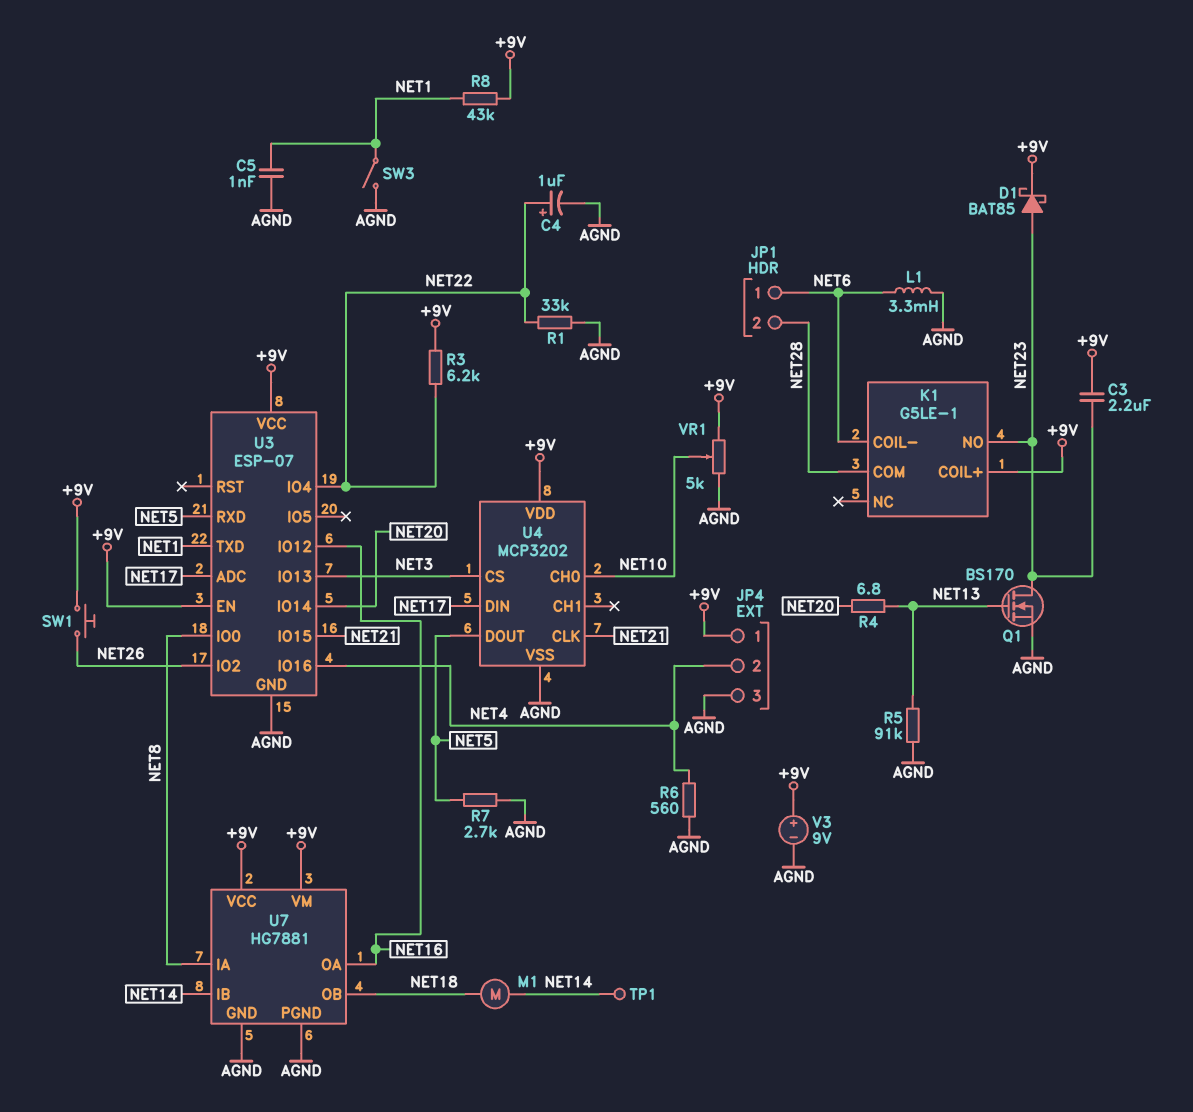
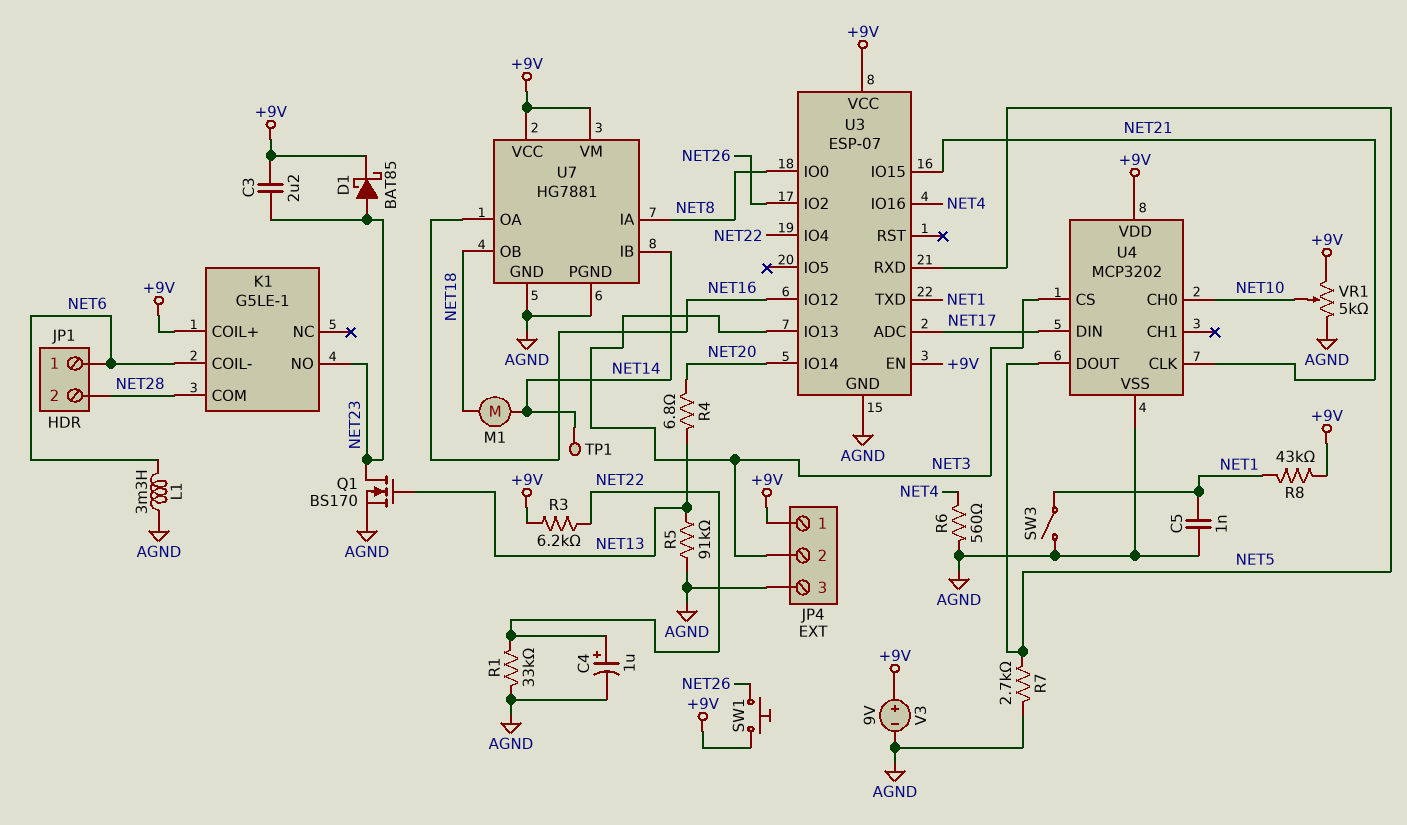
JP4 pin 2: NET4 -> NET3

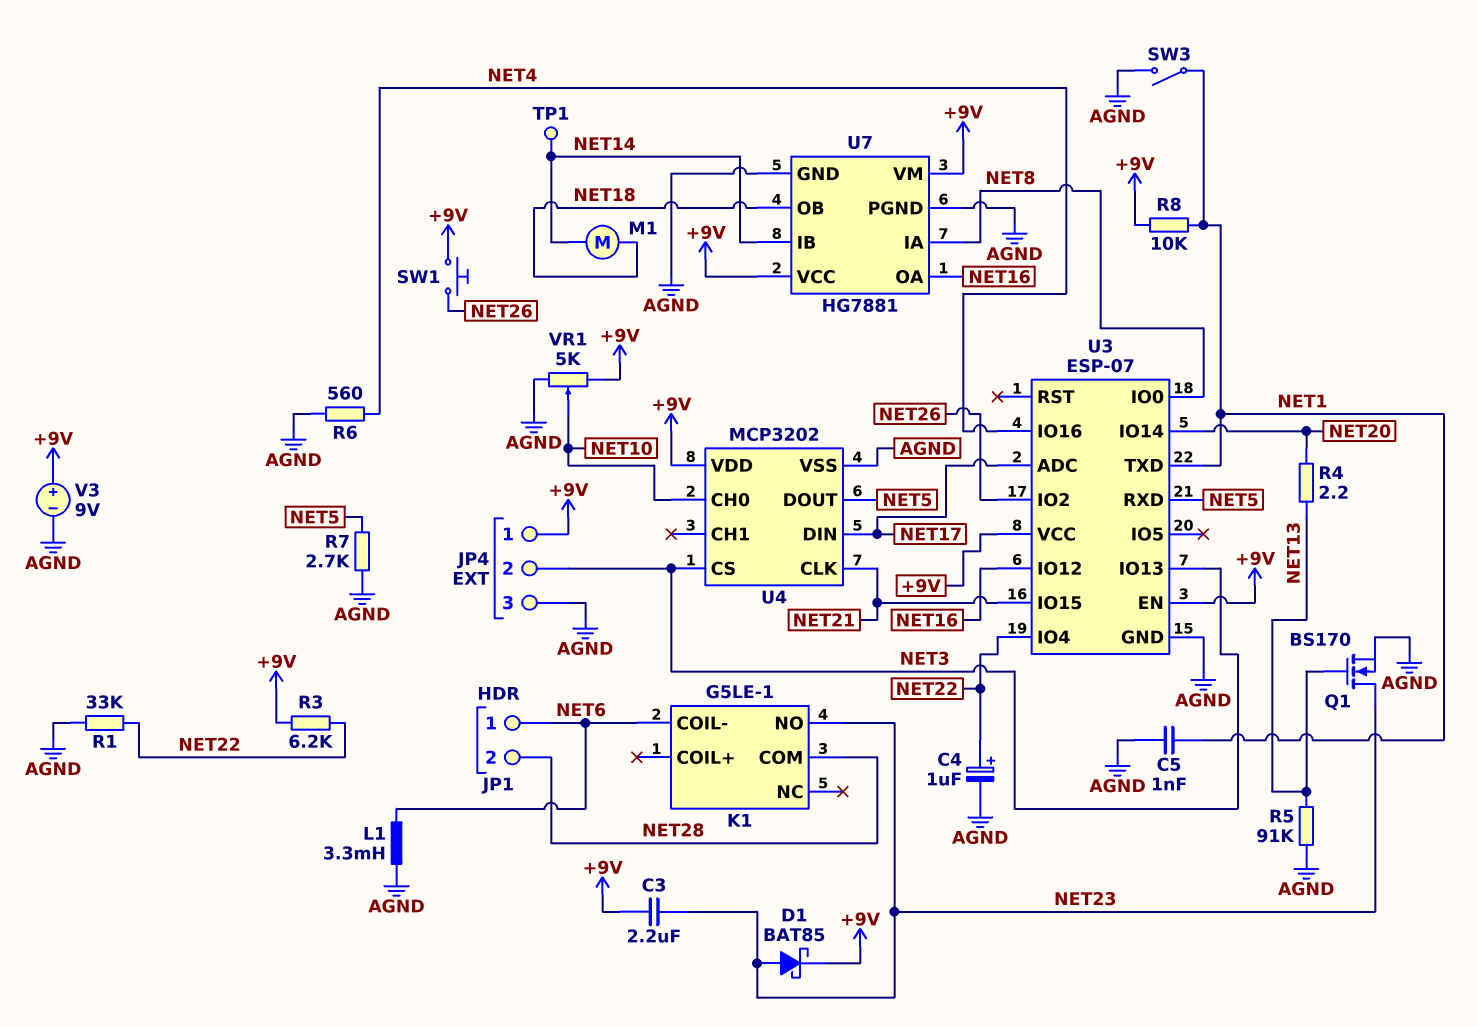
K1 pin COIL+: +9V -> none
R4: 6.8 (NET13, NET20) -> 2.2 (NET13, NET20)
R8: 43k (+9V, NET1) -> 10k (+9V, NET1)

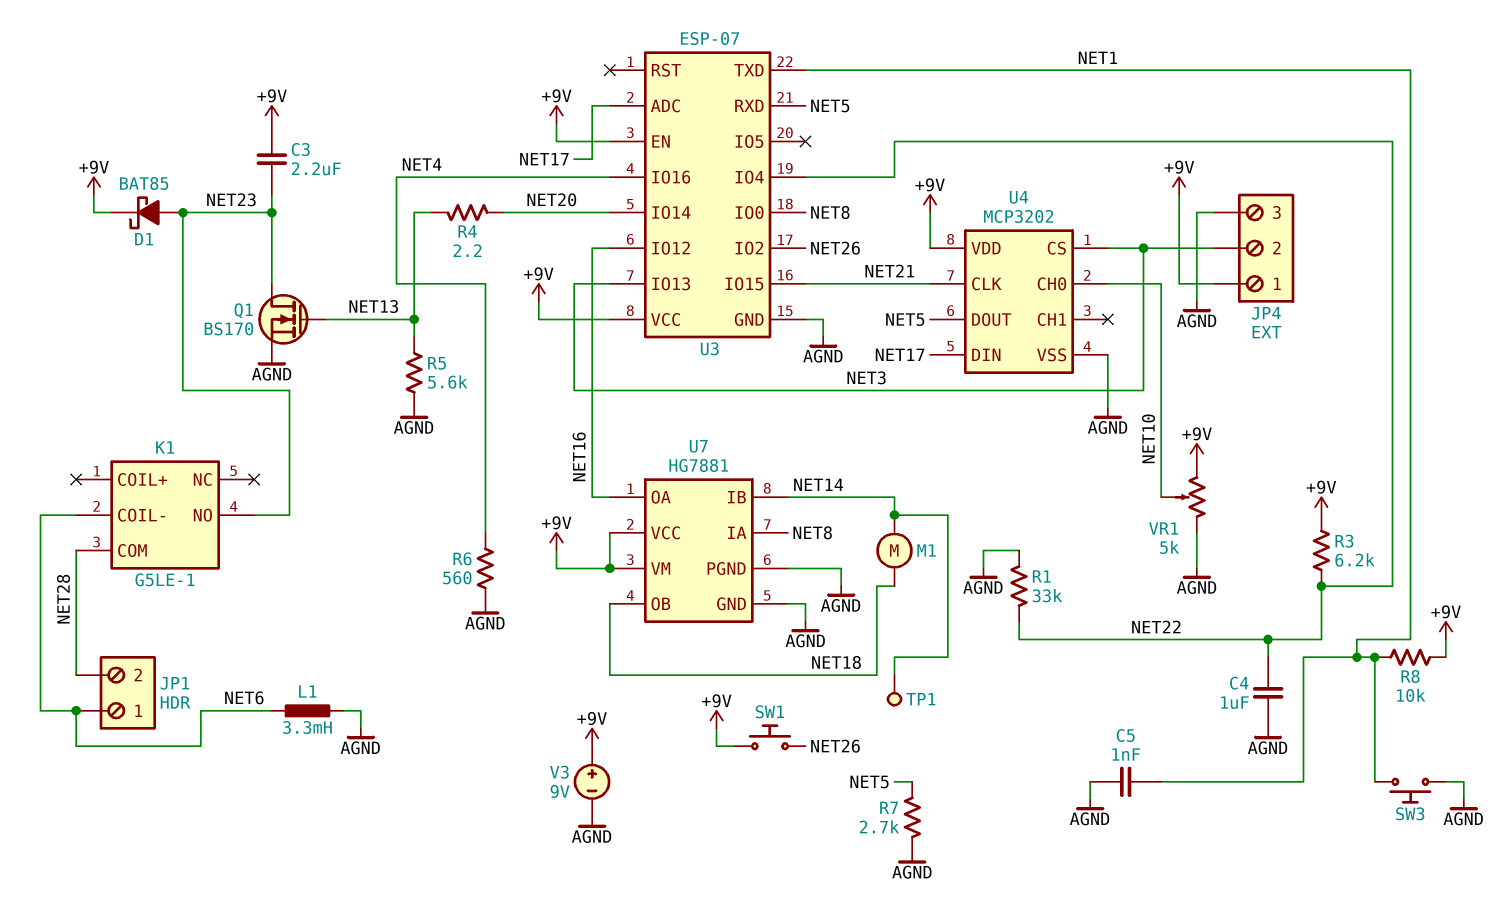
C4: 1uF (plus NET22, minus AGND) -> 1uF (AGND, NET22)
R5: 91k (AGND, NET13) -> 5.6k (AGND, NET13)
SW3: switch (AGND, NET1) -> button (AGND, NET1)

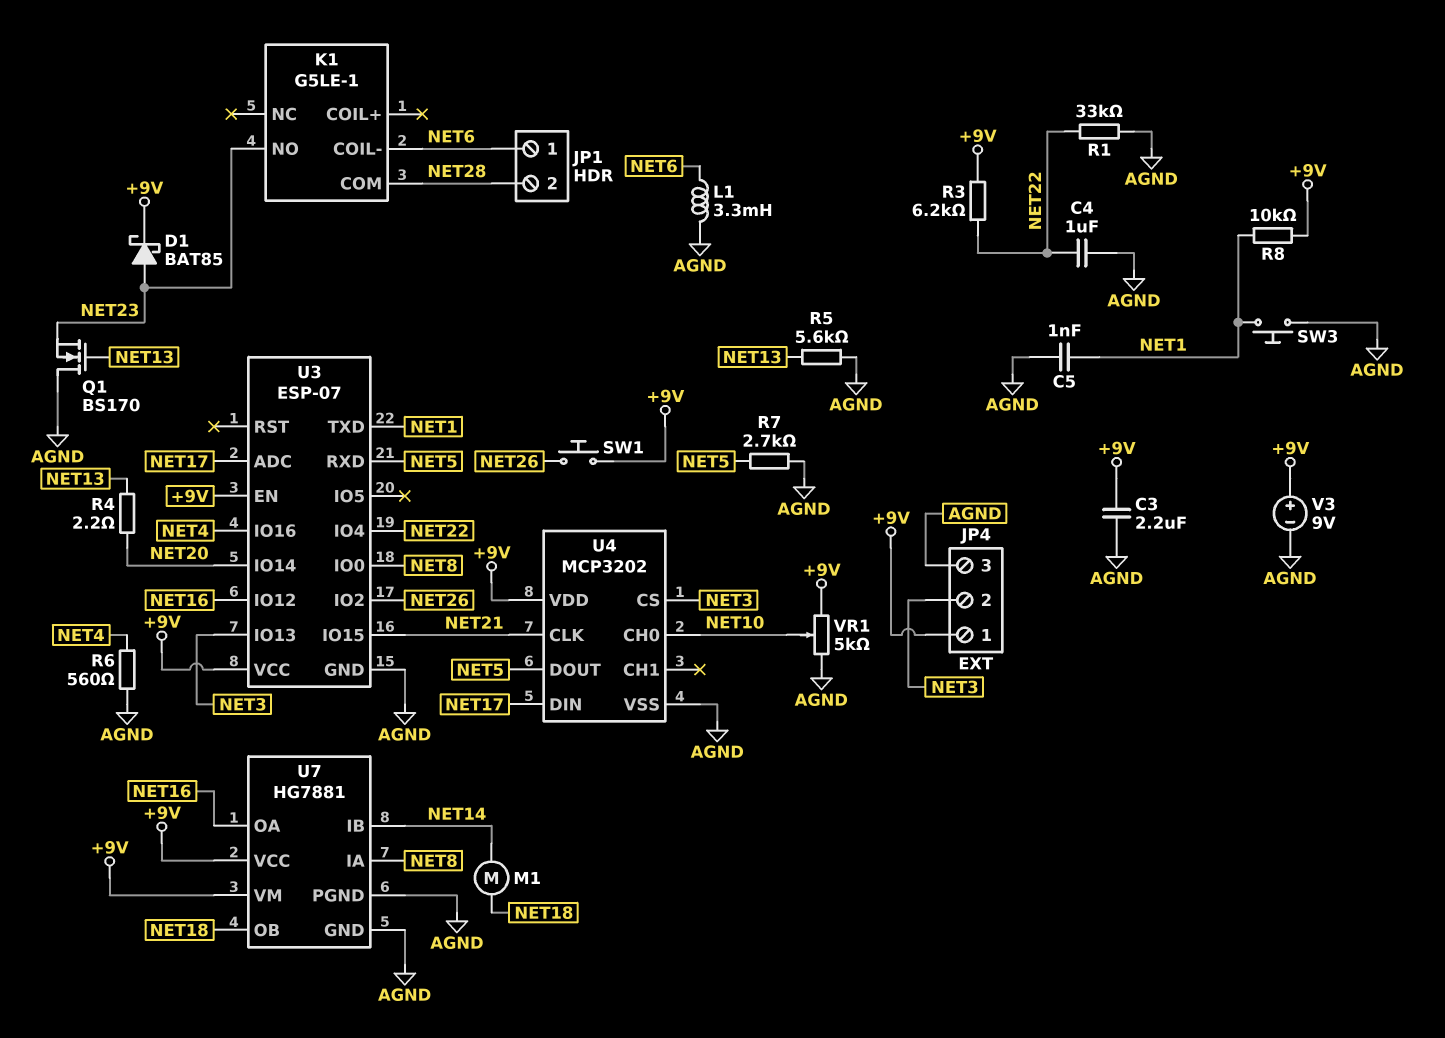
C3: 2.2uF (+9V, NET23) -> 2.2uF (+9V, AGND)
Q1: NMOS BS170 (G NET13, D NET23, S AGND) -> NMOS BS170 (G NET13, D AGND, S NET23)
TP1: test point (NET14) -> none

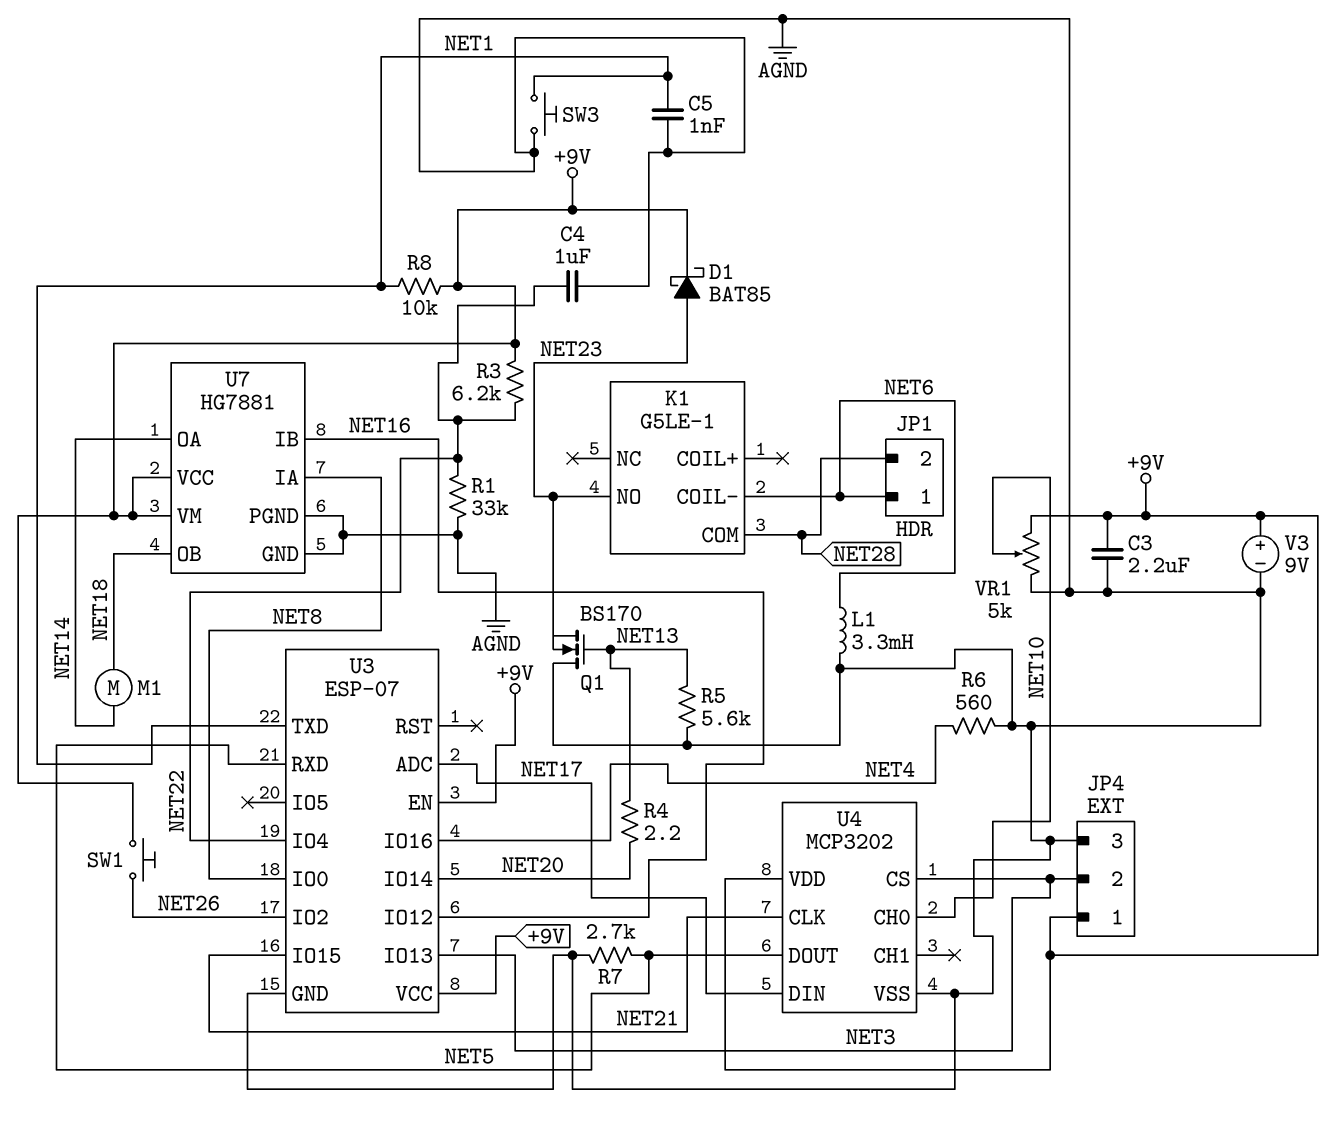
U7 pin IB: NET14 -> NET16
U7 pin OA: NET16 -> NET14

